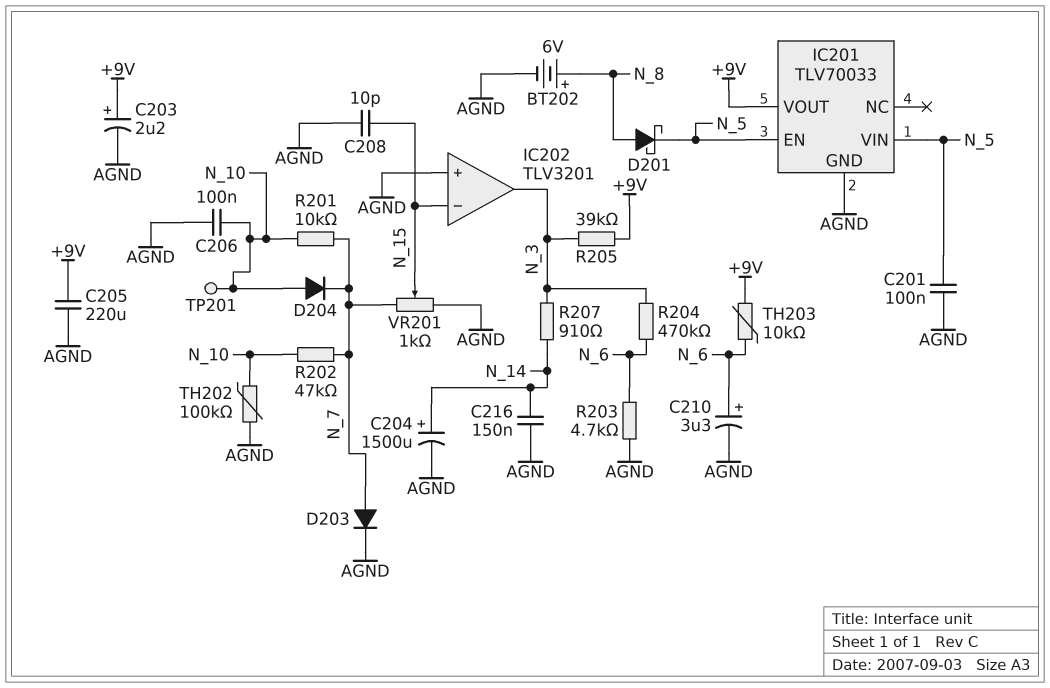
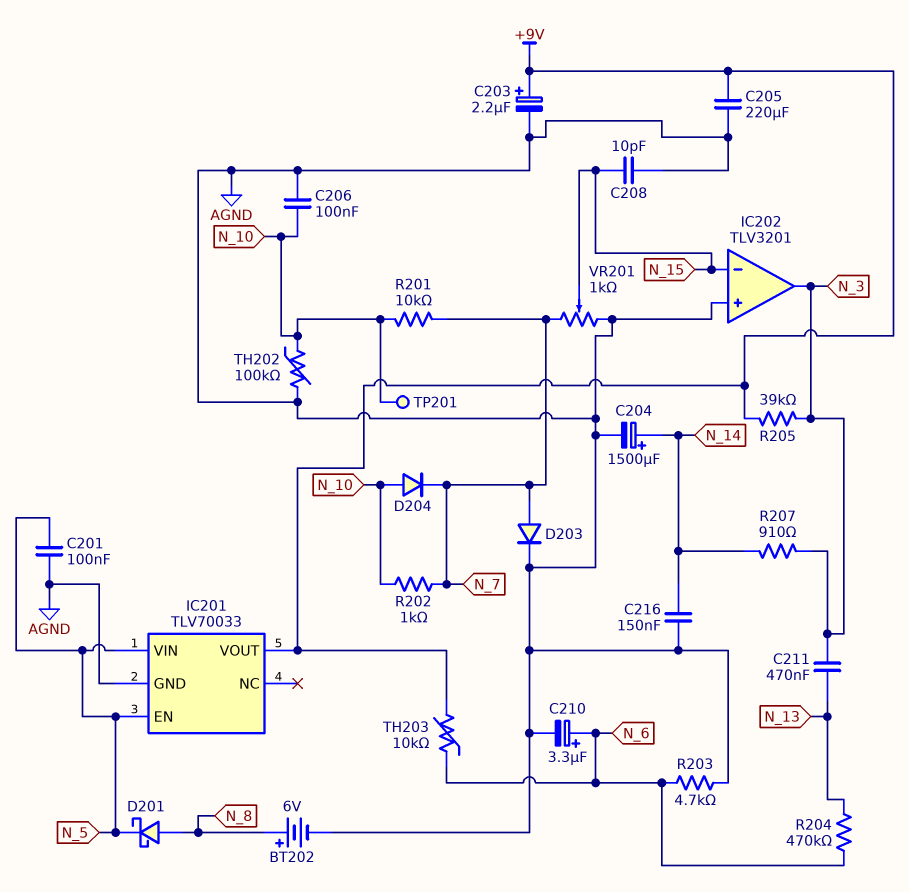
C211: none -> 470nF (N_3, N_13)
R202: 47k (N_7, N_10) -> 1k (N_7, N_10)
R204: 470k (N_3, N_6) -> 470k (N_6, N_13)

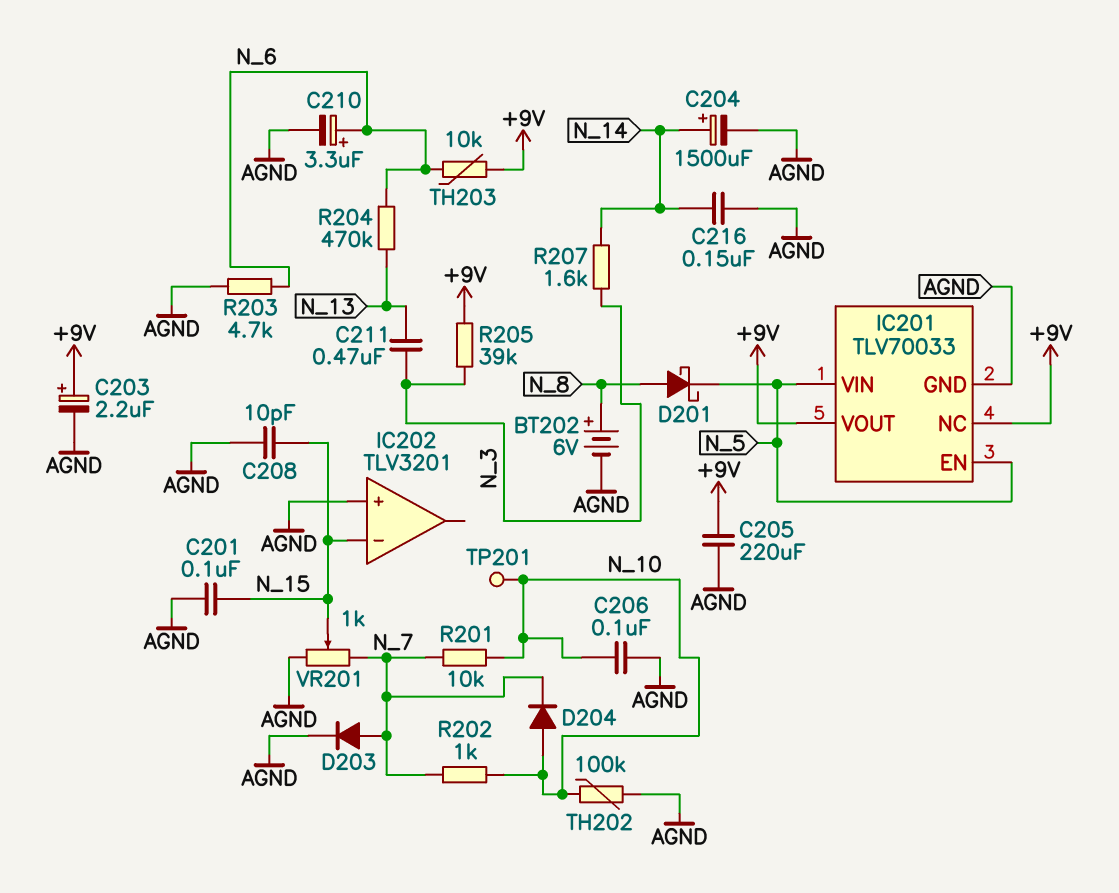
C201: 100nF (AGND, N_5) -> 100nF (AGND, N_15)
IC201 pin NC: none -> +9V
IC202 pin out: N_3 -> none
R207: 910 (N_3, N_14) -> 1.6k (N_3, N_14)

